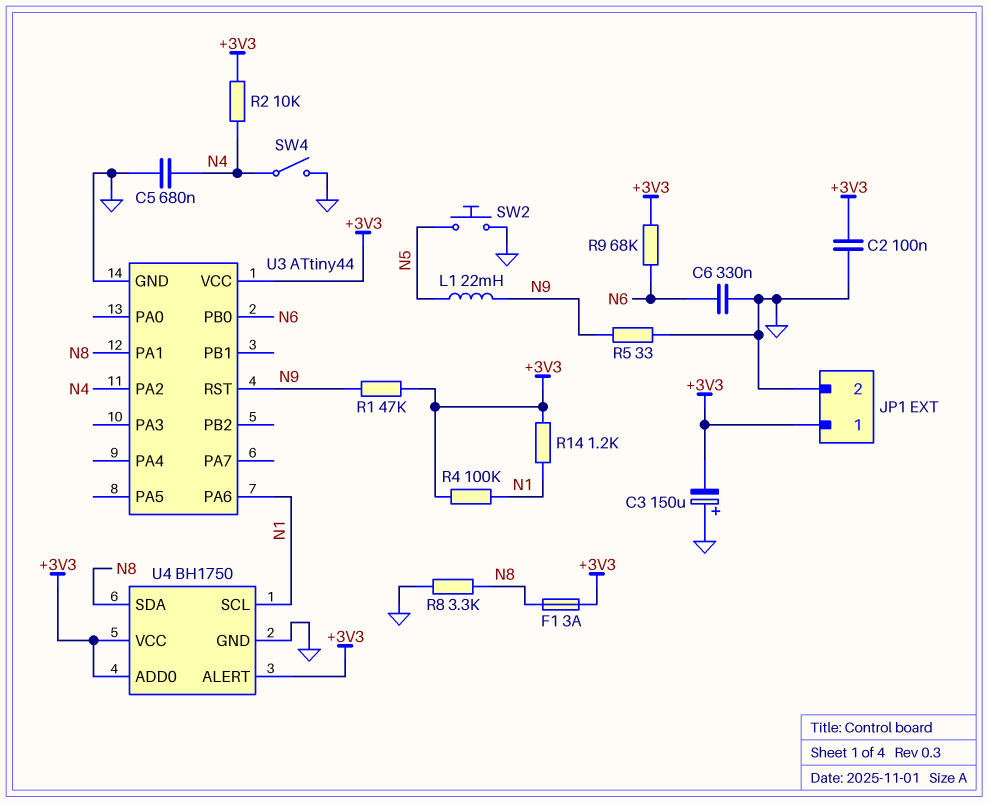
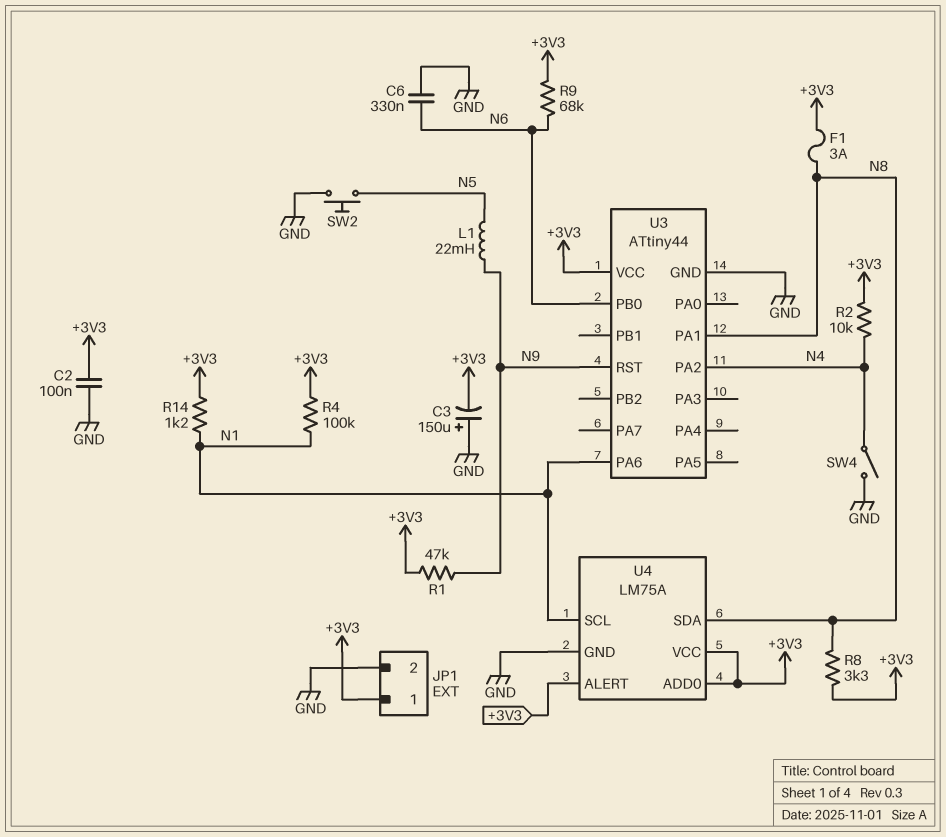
C5: 680nF (GND, N4) -> none
R5: 33 (GND, N9) -> none
R8: 3.3k (GND, N8) -> 3.3k (+3V3, N8)
U4: BH1750 -> LM75A

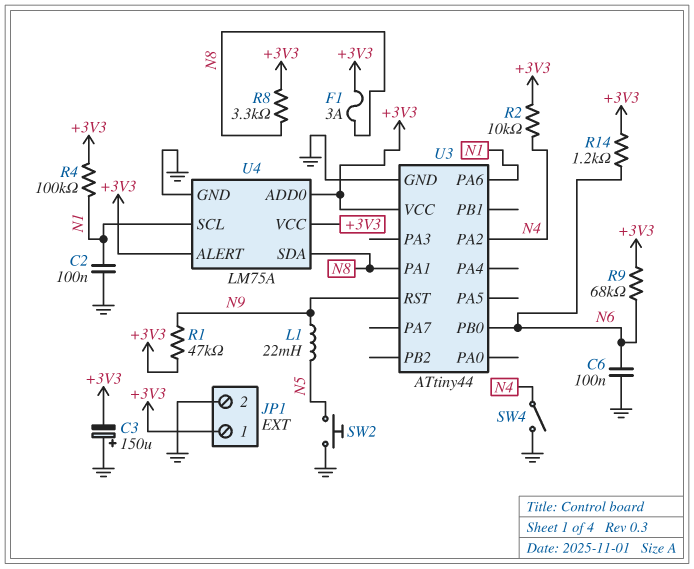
C2: 100nF (+3V3, GND) -> 100nF (GND, N1)
C6: 330nF (GND, N6) -> 100nF (GND, N6)
R14: 1.2k (+3V3, N1) -> 1.2k (+3V3, N6)

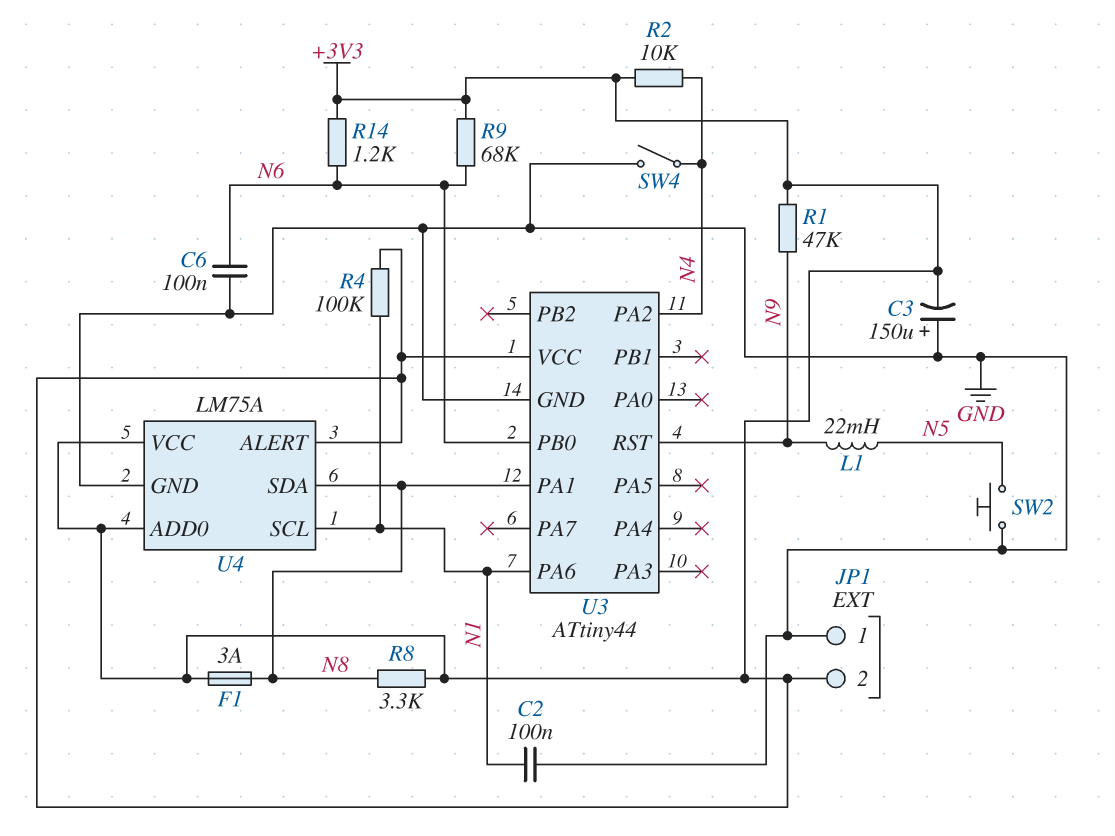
JP1 pin 1: +3V3 -> GND
JP1 pin 2: GND -> +3V3

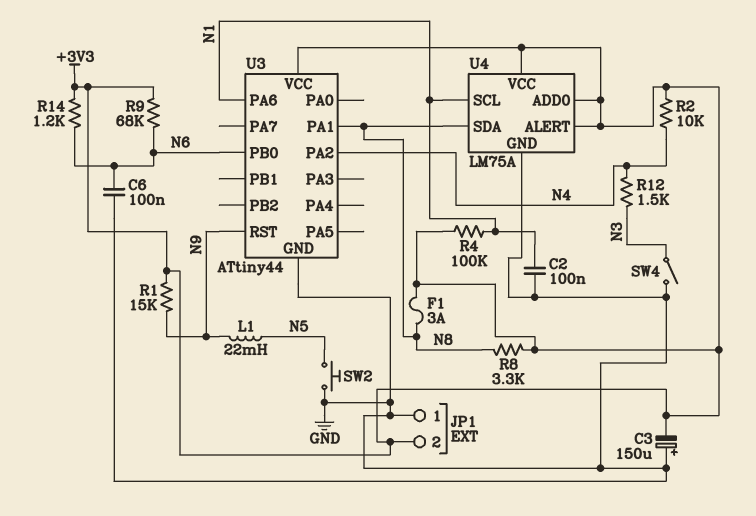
R1: 47k (+3V3, N9) -> 15k (+3V3, N9)
R12: none -> 1.5k (N3, N4)
SW4: switch (GND, N4) -> switch (GND, N3)

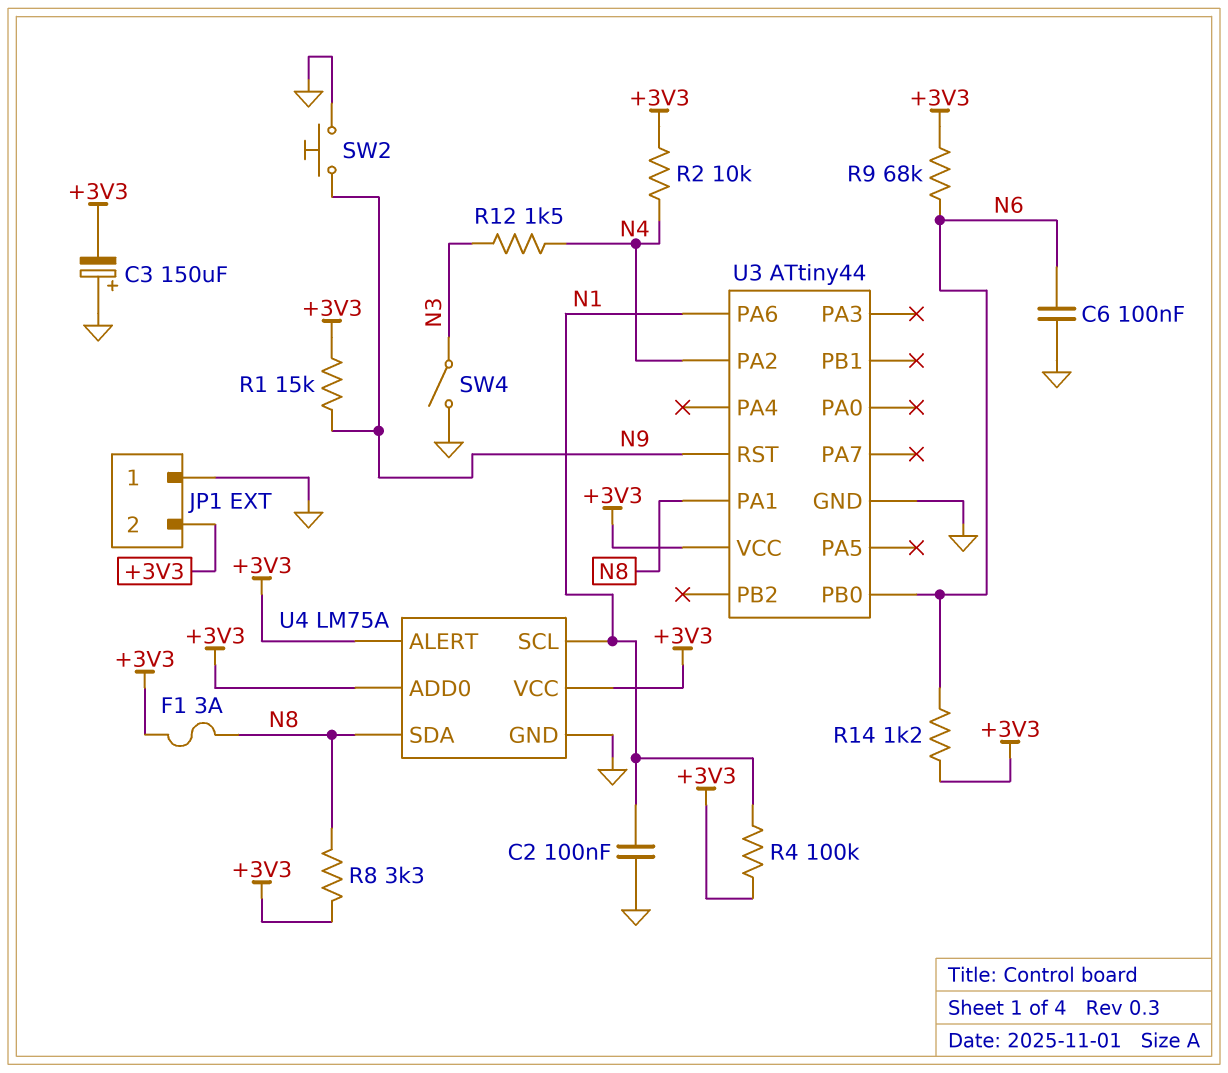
L1: 22mH (N5, N9) -> none
SW2: button (GND, N5) -> button (GND, N9)

